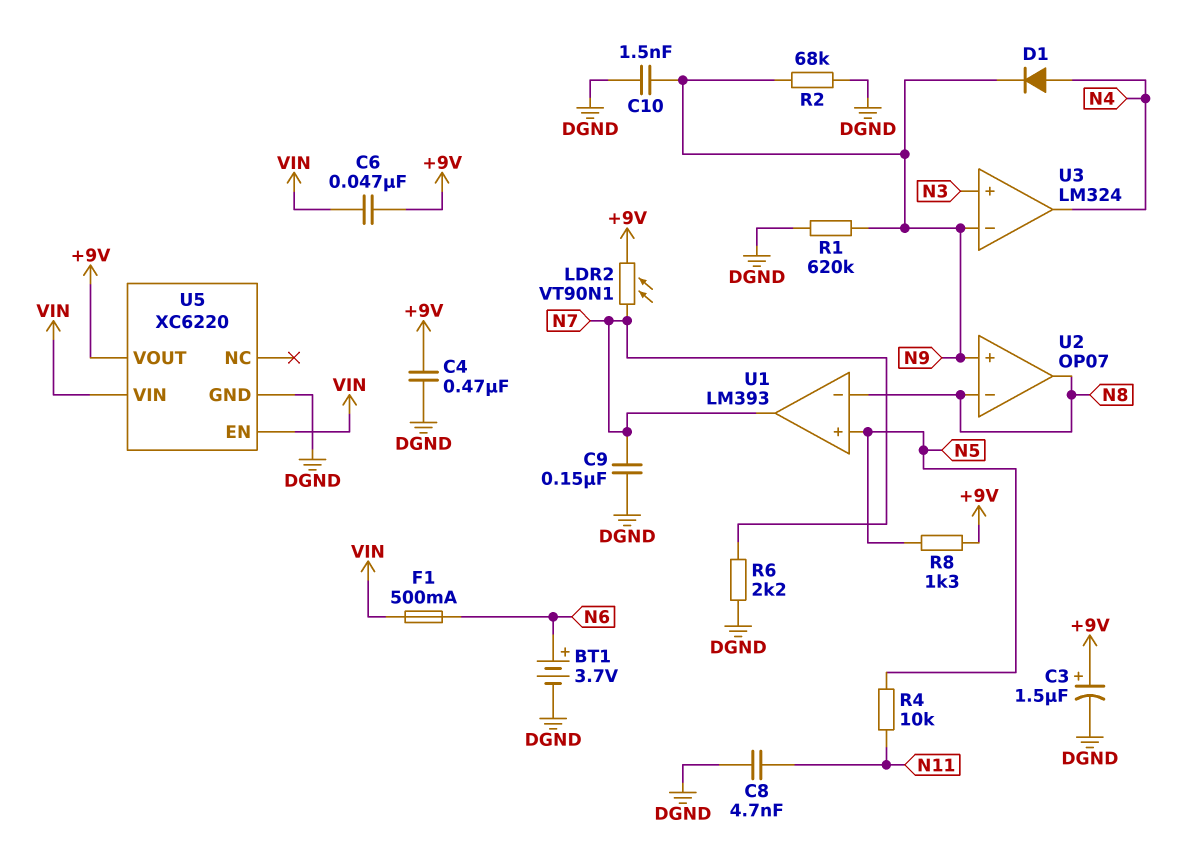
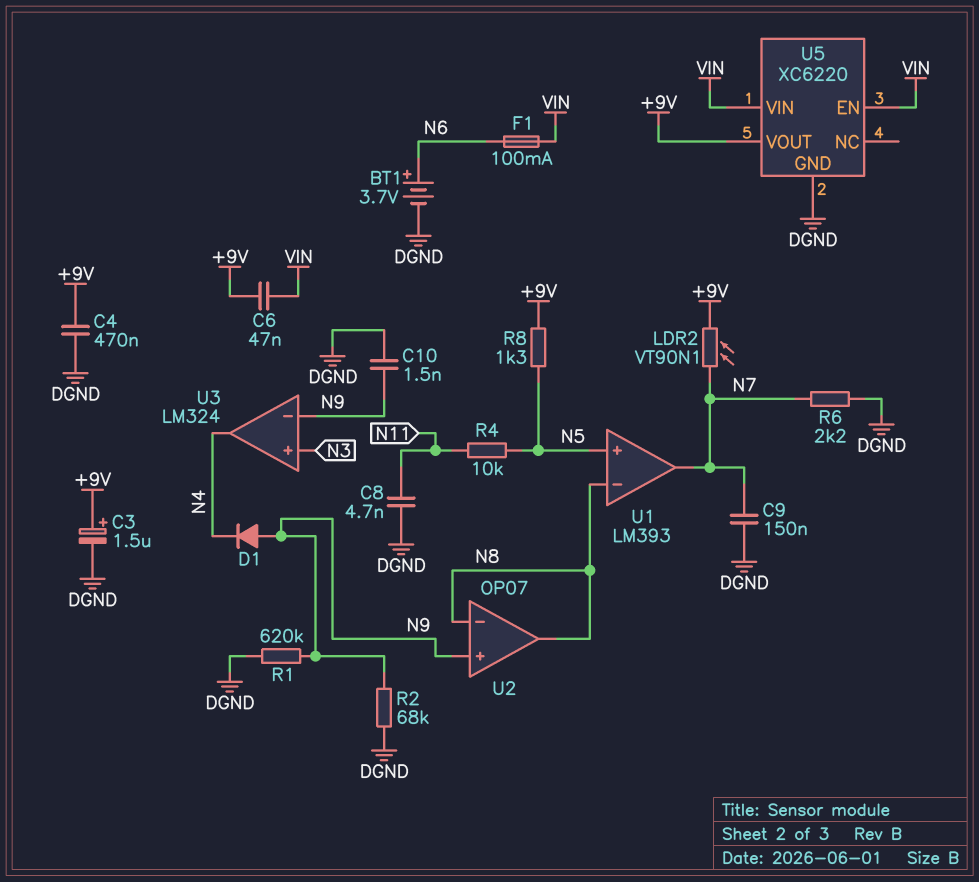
D1: diode (A N4, K N9) -> diode (A N9, K N4)
F1: 500mA (N6, VIN) -> 100mA (N6, VIN)

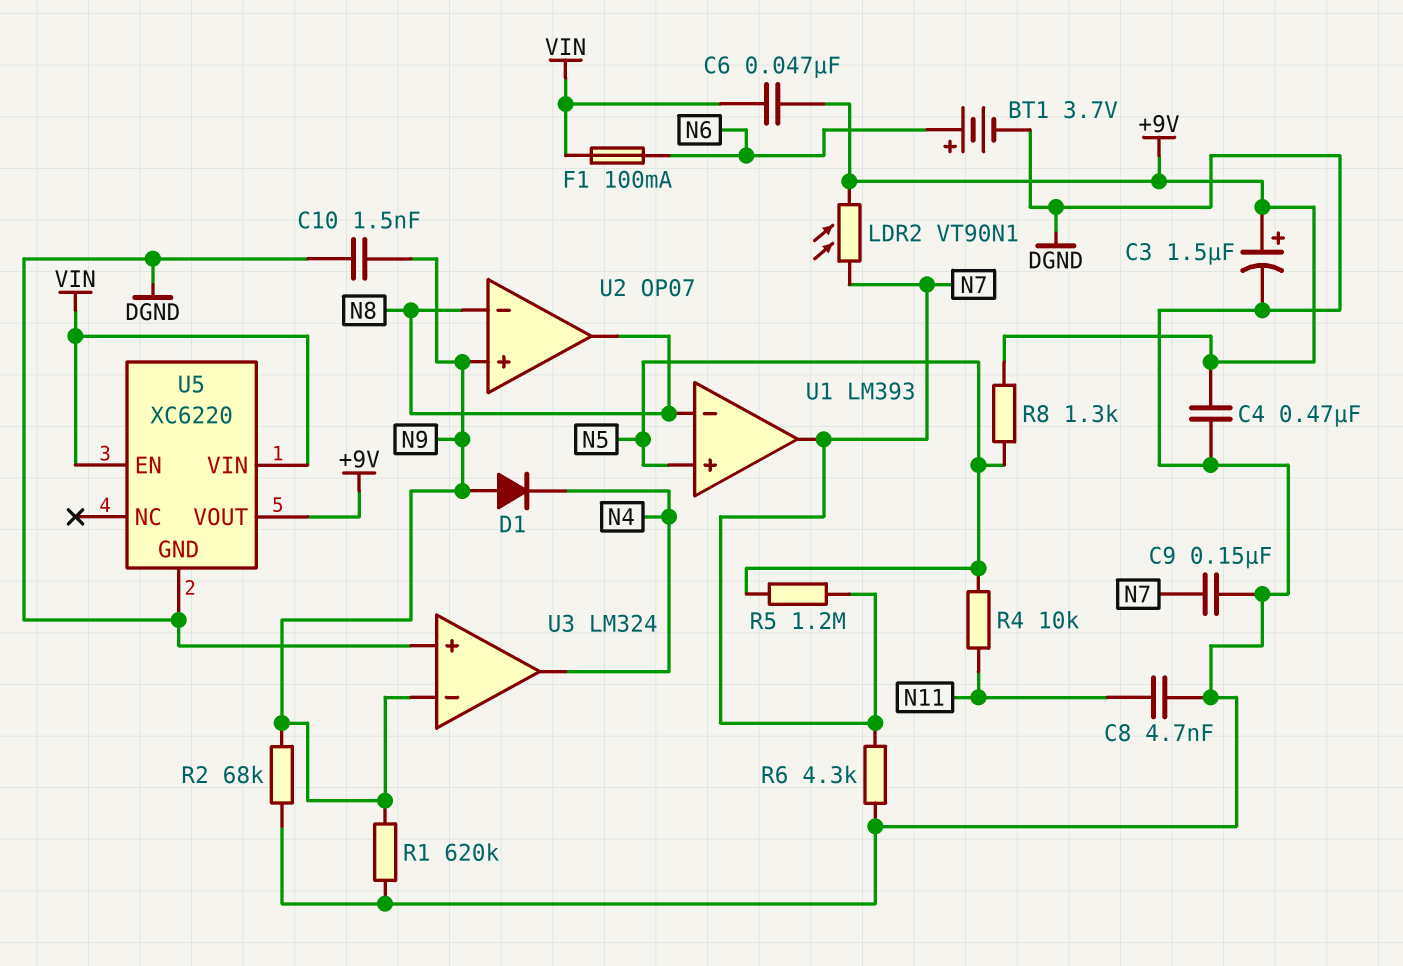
R5: none -> 1.2M (N5, N7)
R6: 2.2k (DGND, N7) -> 4.3k (DGND, N7)
U3 pin in+: N3 -> DGND

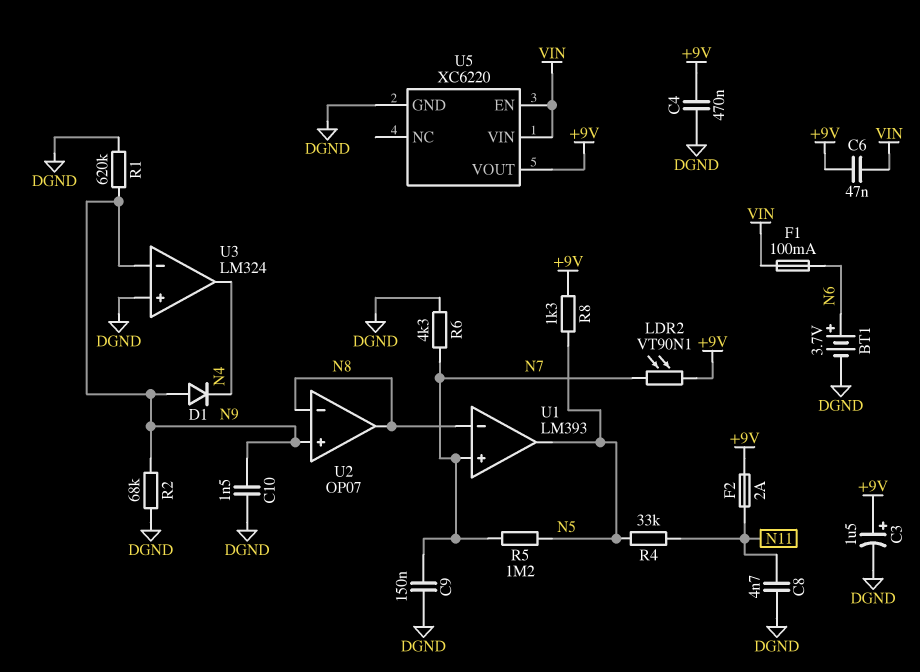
F2: none -> 2A (+9V, N11)
R4: 10k (N5, N11) -> 33k (N5, N11)
U1 pin in+: N5 -> N7
U1 pin out: N7 -> N5

